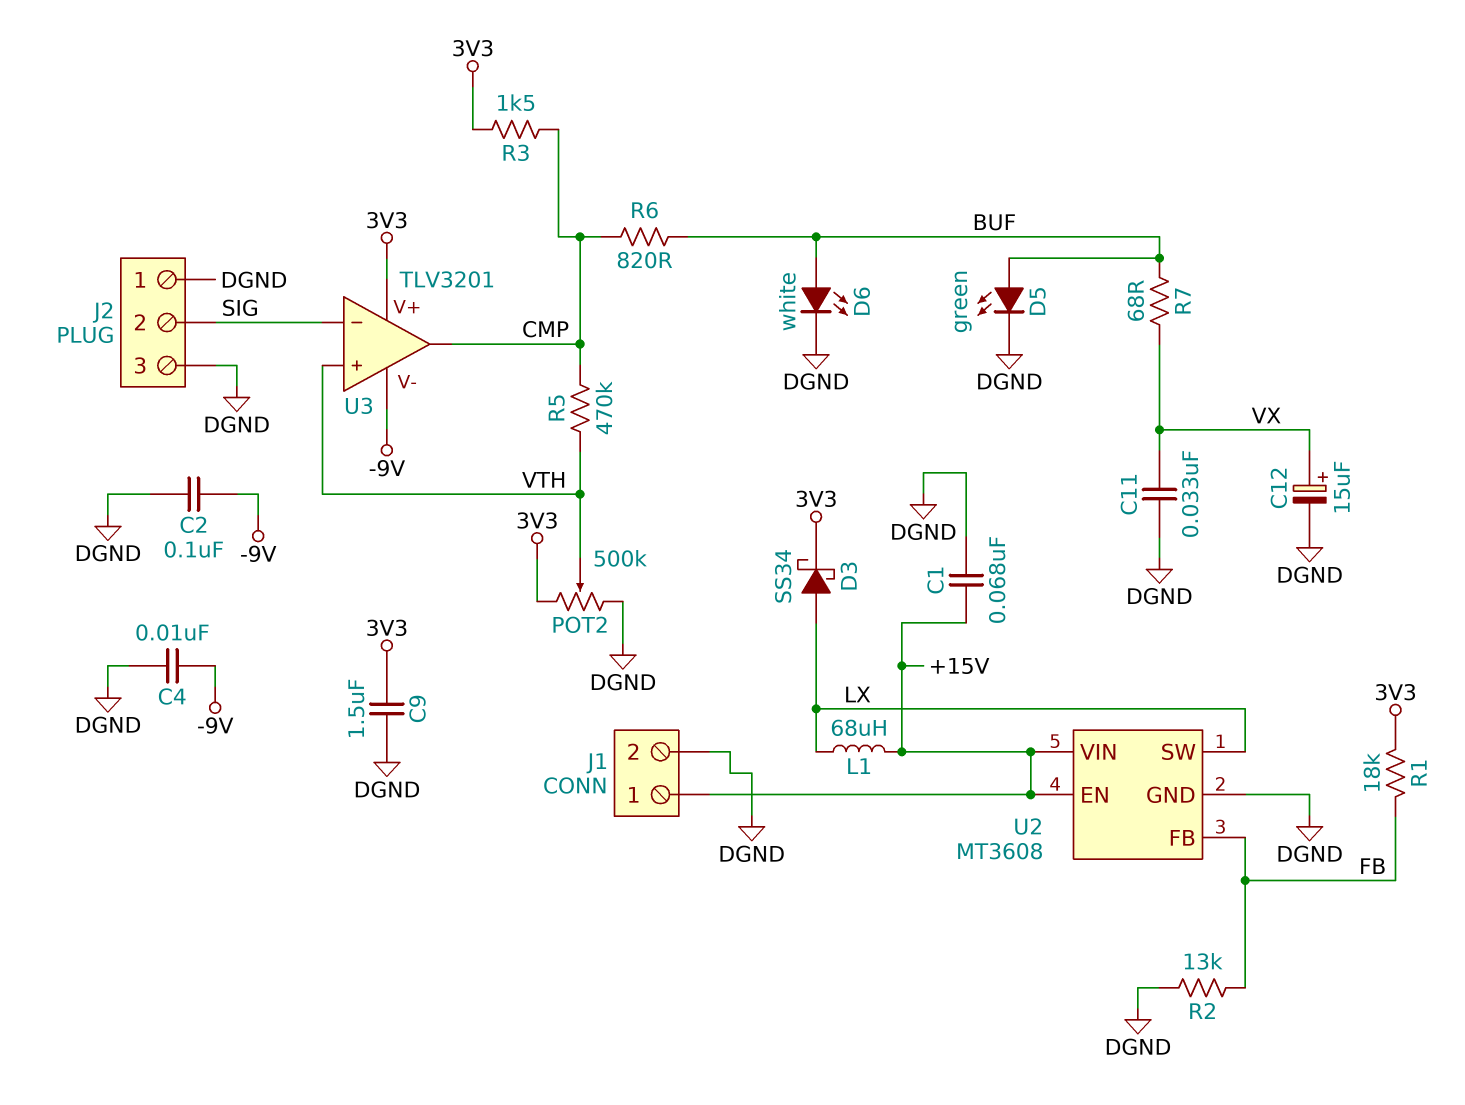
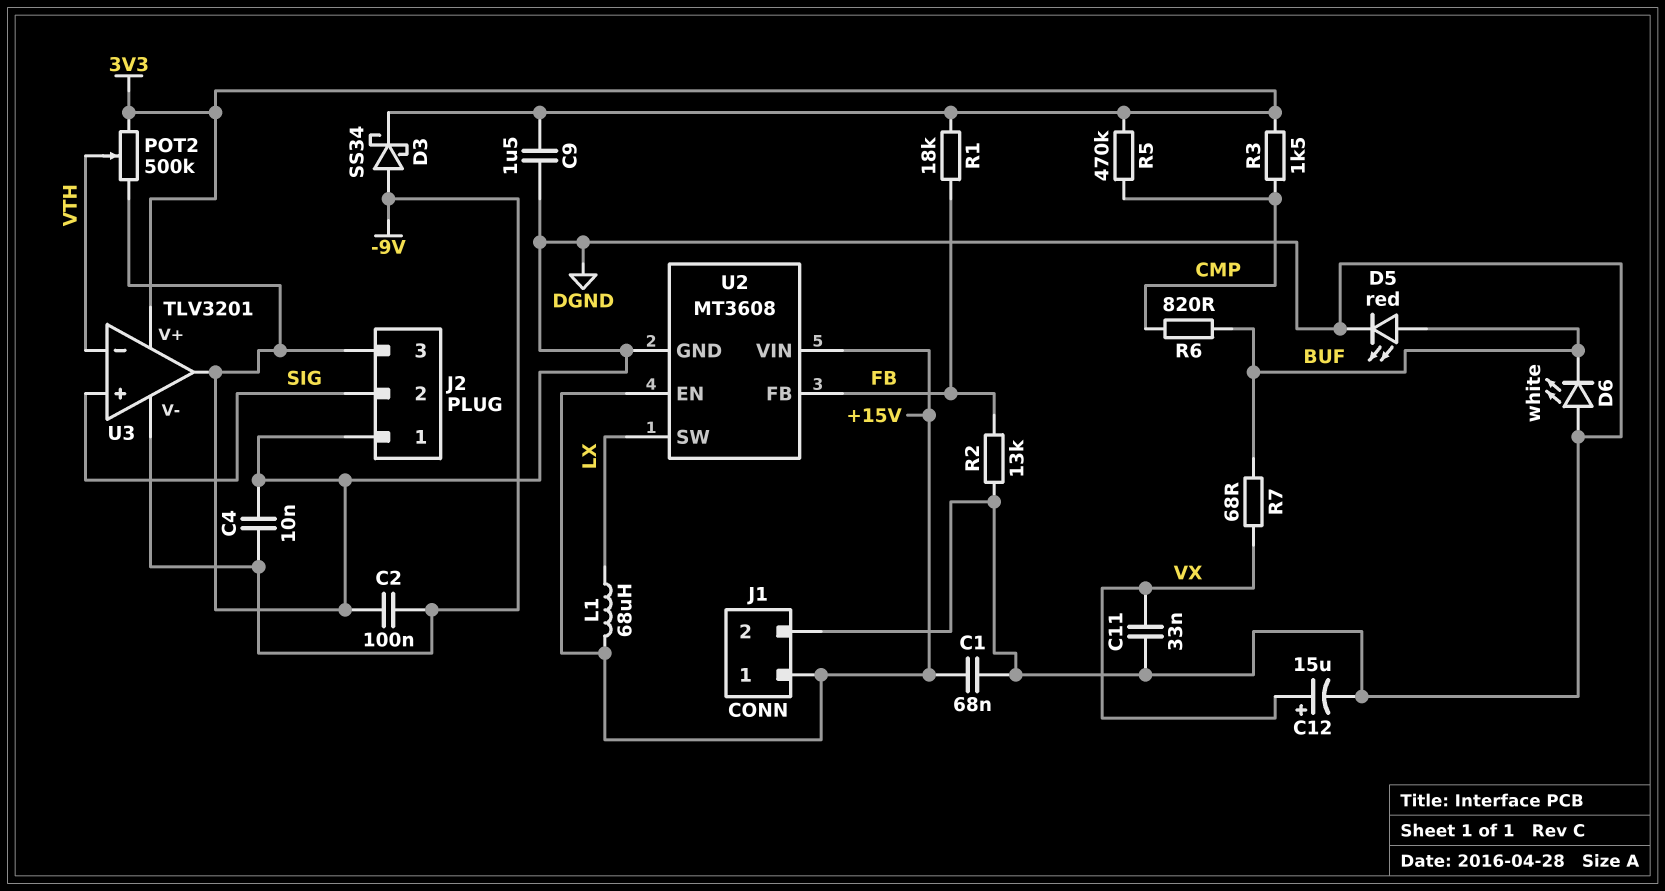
D3: schottky SS34 (A LX, K 3V3) -> schottky SS34 (A -9V, K 3V3)
D5: LED green (A BUF, K DGND) -> LED red (A BUF, K DGND)
D6: LED white (A BUF, K DGND) -> LED white (A DGND, K BUF)
R5: 470k (CMP, VTH) -> 470k (3V3, CMP)
U3 pin in+: VTH -> SIG
U3 pin in-: SIG -> VTH
U3 pin out: CMP -> DGND

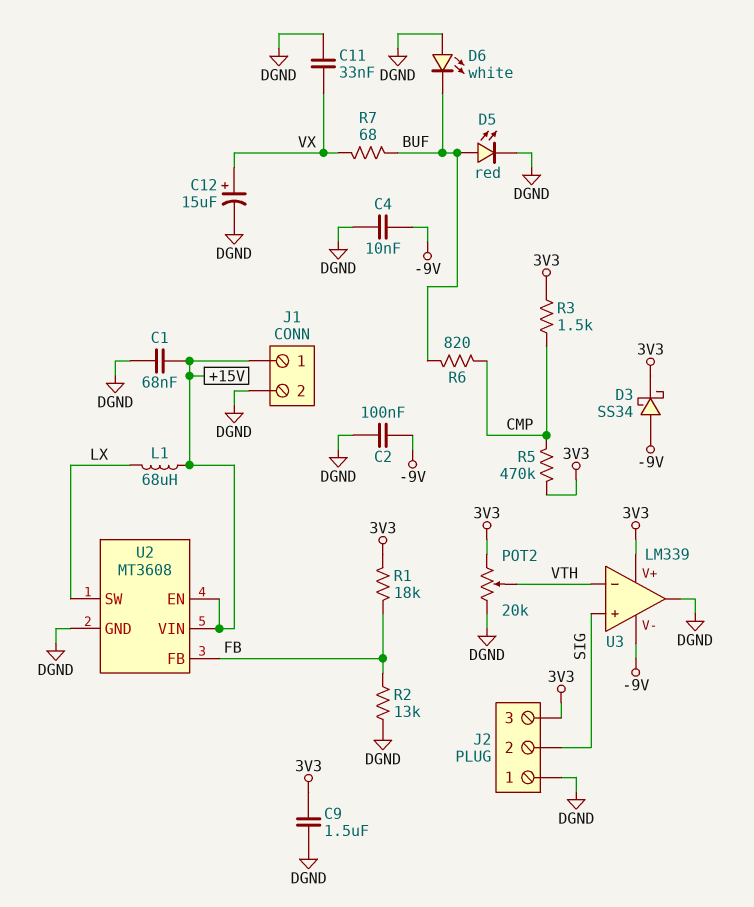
J2 pin 3: DGND -> 3V3
POT2: 500k (3V3, DGND, wiper VTH) -> 20k (3V3, DGND, wiper VTH)
U3: TLV3201 -> LM339

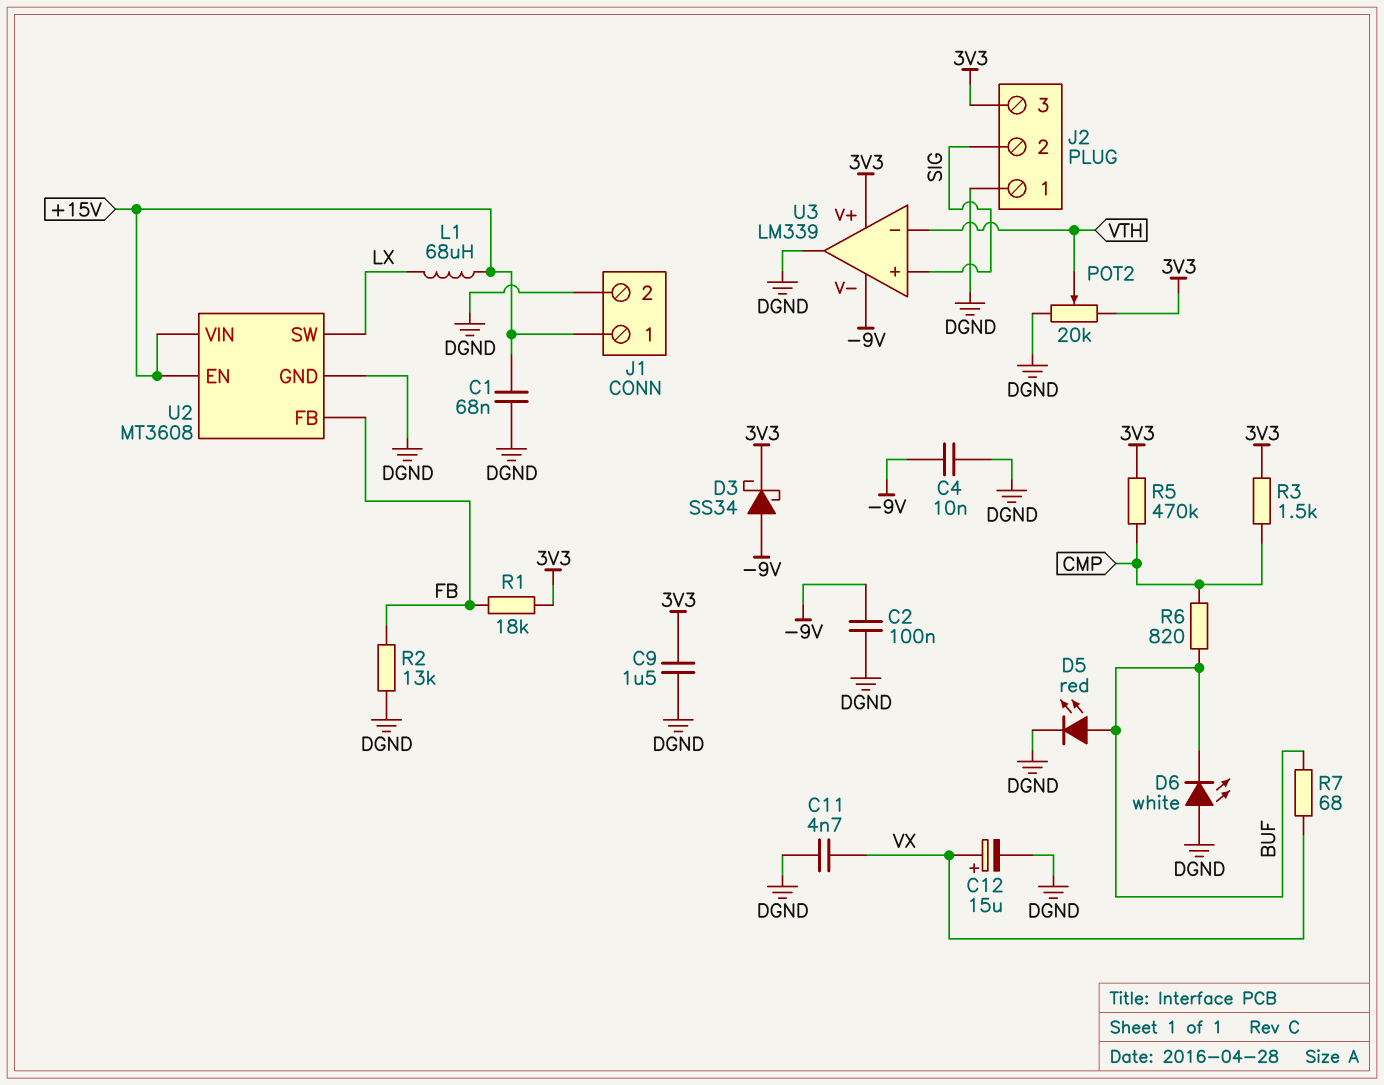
C11: 33nF (DGND, VX) -> 4.7nF (DGND, VX)

